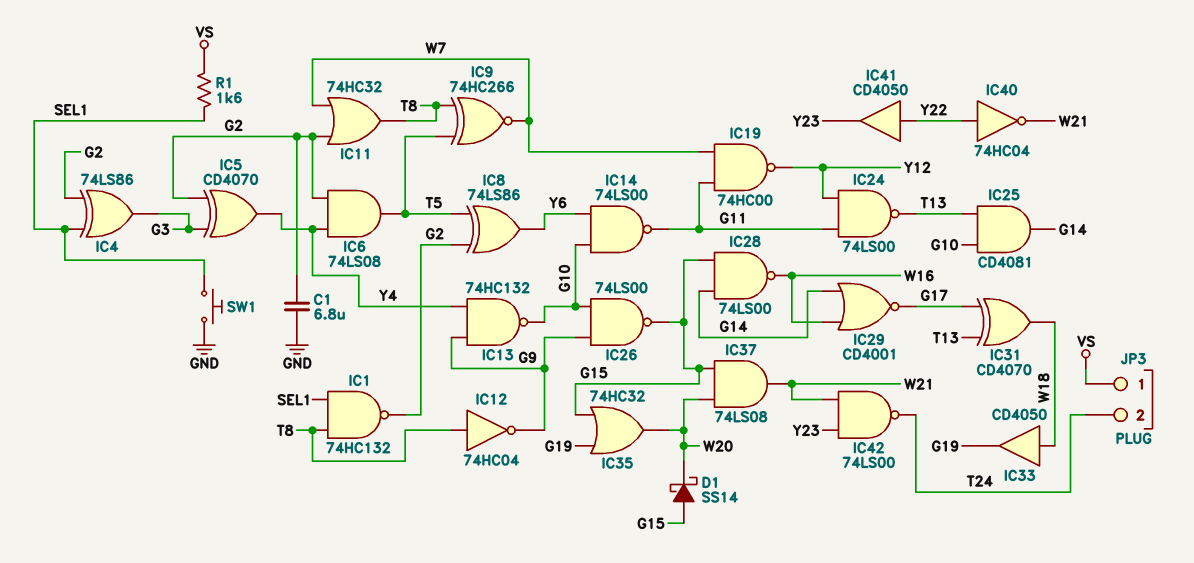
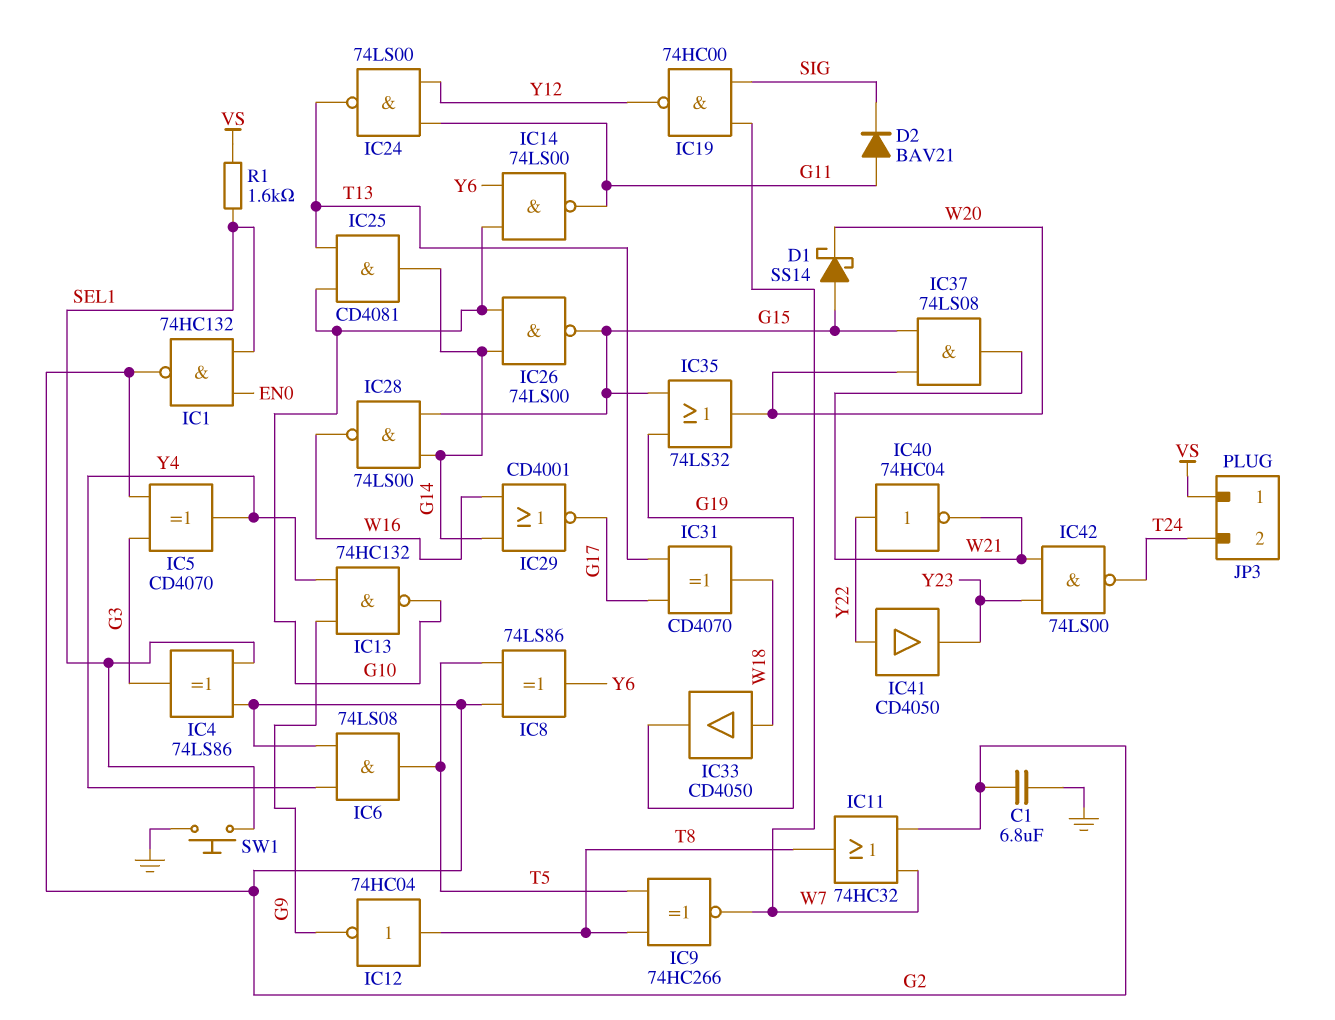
D2: none -> diode BAV21 (A G11, K SIG)
IC1: NAND 74HC132 (in SEL1, in T8, out G2) -> NAND 74HC132 (in EN0, in SEL1, out G2)
IC19: NAND 74HC00 (in G11, in W7, out Y12) -> NAND 74HC00 (in SIG, in W7, out Y12)
IC26: NAND 74LS00 (in G9, in G10, out G15) -> NAND 74LS00 (in G10, in G14, out G15)
IC35: OR 74HC32 (in G15, in G19, out W20) -> OR 74LS32 (in G15, in G19, out W20)

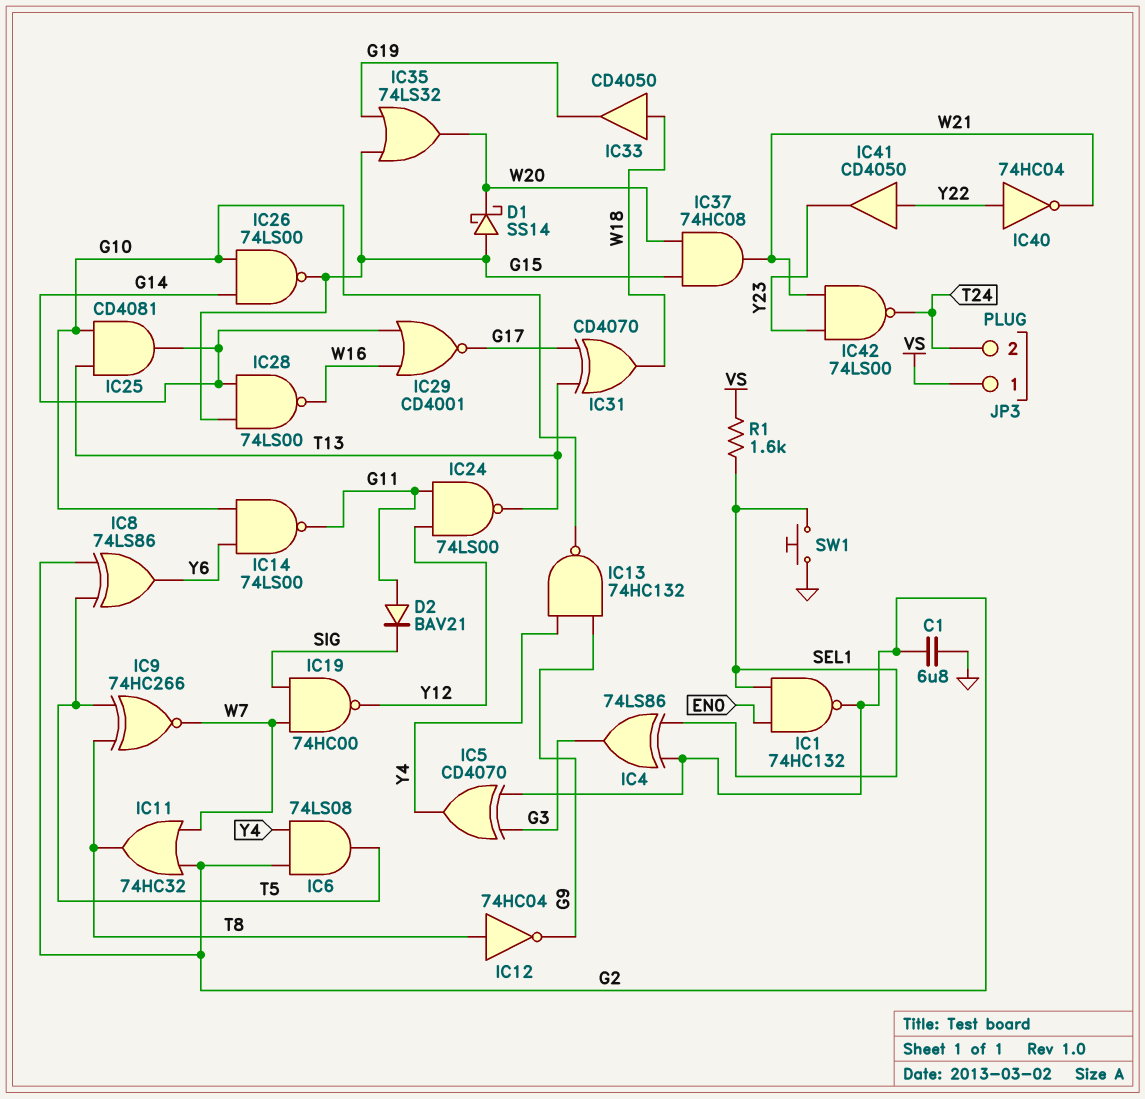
IC37: AND 74LS08 (in G15, in W20, out W21) -> AND 74HC08 (in G15, in W20, out W21)

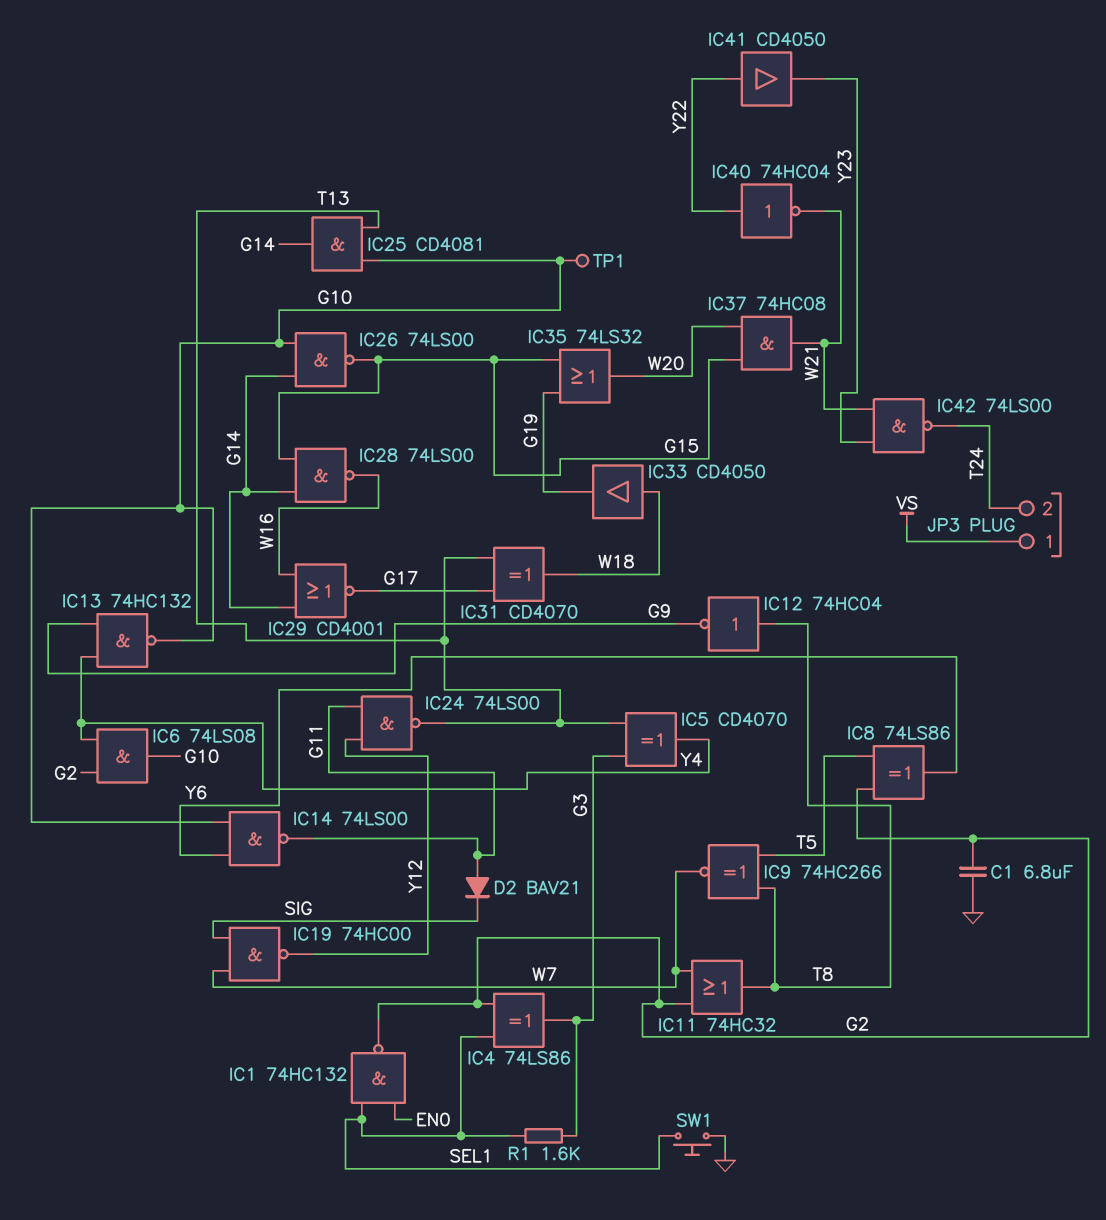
D1: schottky SS14 (A G15, K W20) -> none
IC5: XOR CD4070 (in G2, in G3, out Y4) -> XOR CD4070 (in G3, in T13, out Y4)
IC6: AND 74LS08 (in G2, in Y4, out T5) -> AND 74LS08 (in G2, in Y4, out G10)
R1: 1.6k (SEL1, VS) -> 1.6k (G3, SEL1)
TP1: none -> test point (G10)

